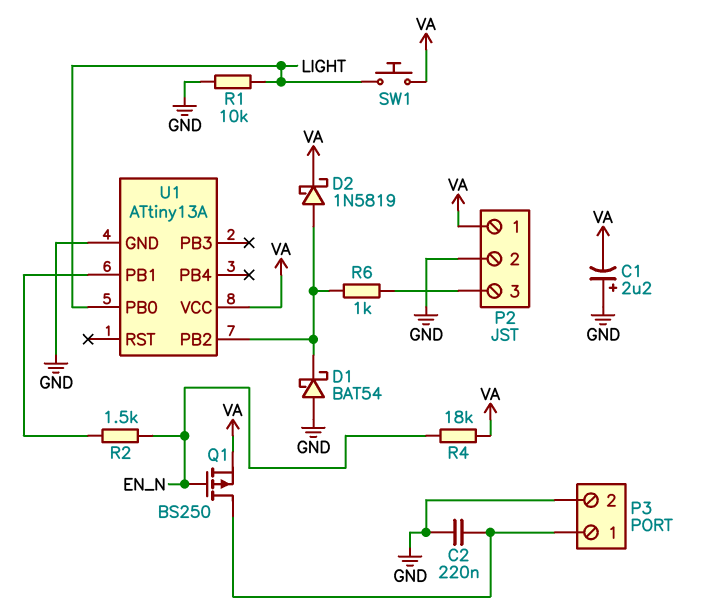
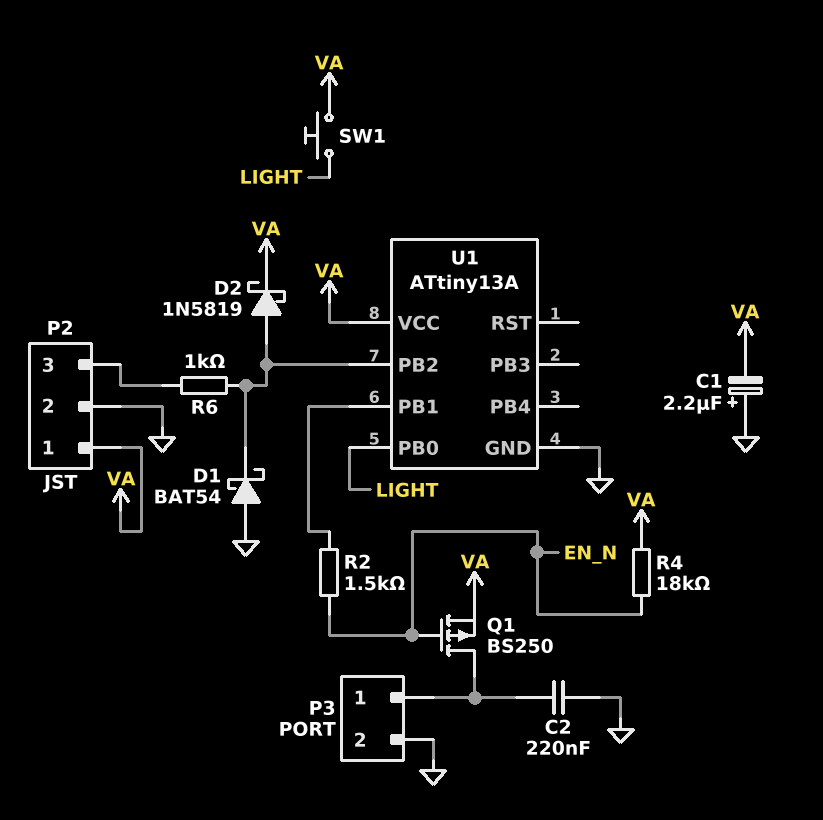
R1: 10k (GND, LIGHT) -> none

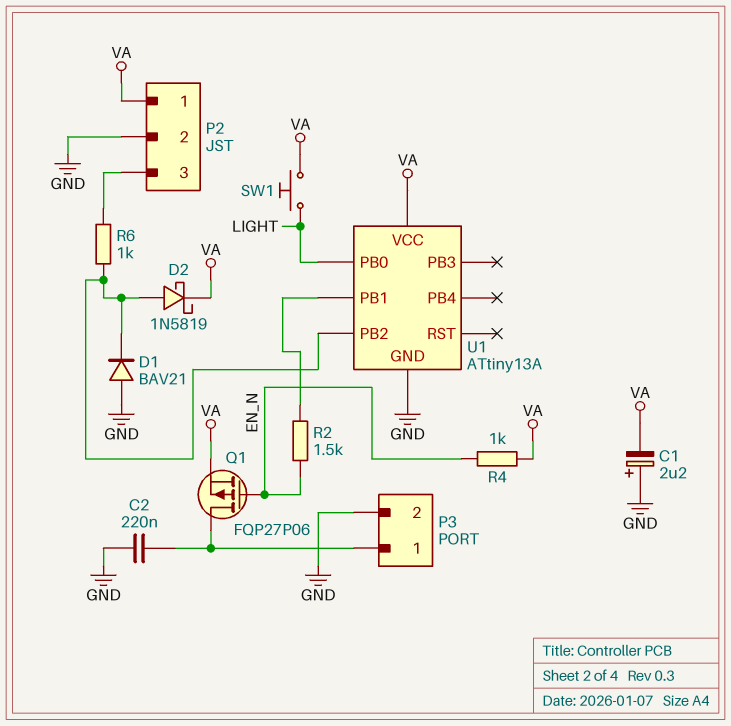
D1: schottky BAT54 (A GND, K U1/PB2) -> diode BAV21 (A GND, K U1/PB2)
Q1: PMOS BS250 (G EN_N, D P3/1, S VA) -> PMOS FQP27P06 (G EN_N, D P3/1, S VA)
R4: 18k (EN_N, VA) -> 1k (EN_N, VA)

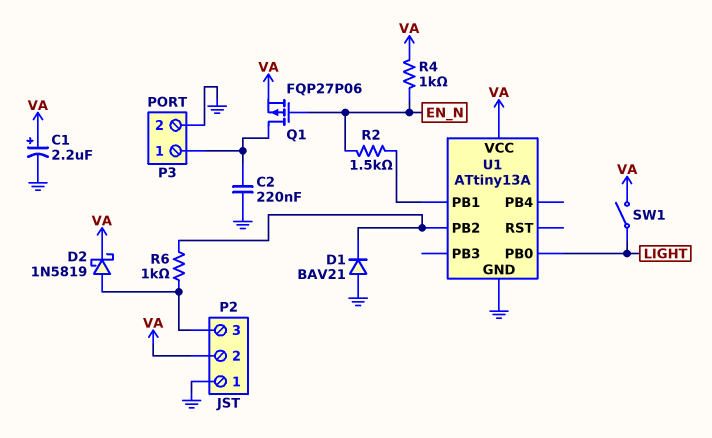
C1: 2.2uF (plus GND, minus VA) -> 2.2uF (plus VA, minus GND)
D2: schottky 1N5819 (A U1/PB2, K VA) -> schottky 1N5819 (A P2/3, K VA)
P2 pin 1: VA -> GND
P2 pin 2: GND -> VA
SW1: button (LIGHT, VA) -> switch (LIGHT, VA)

